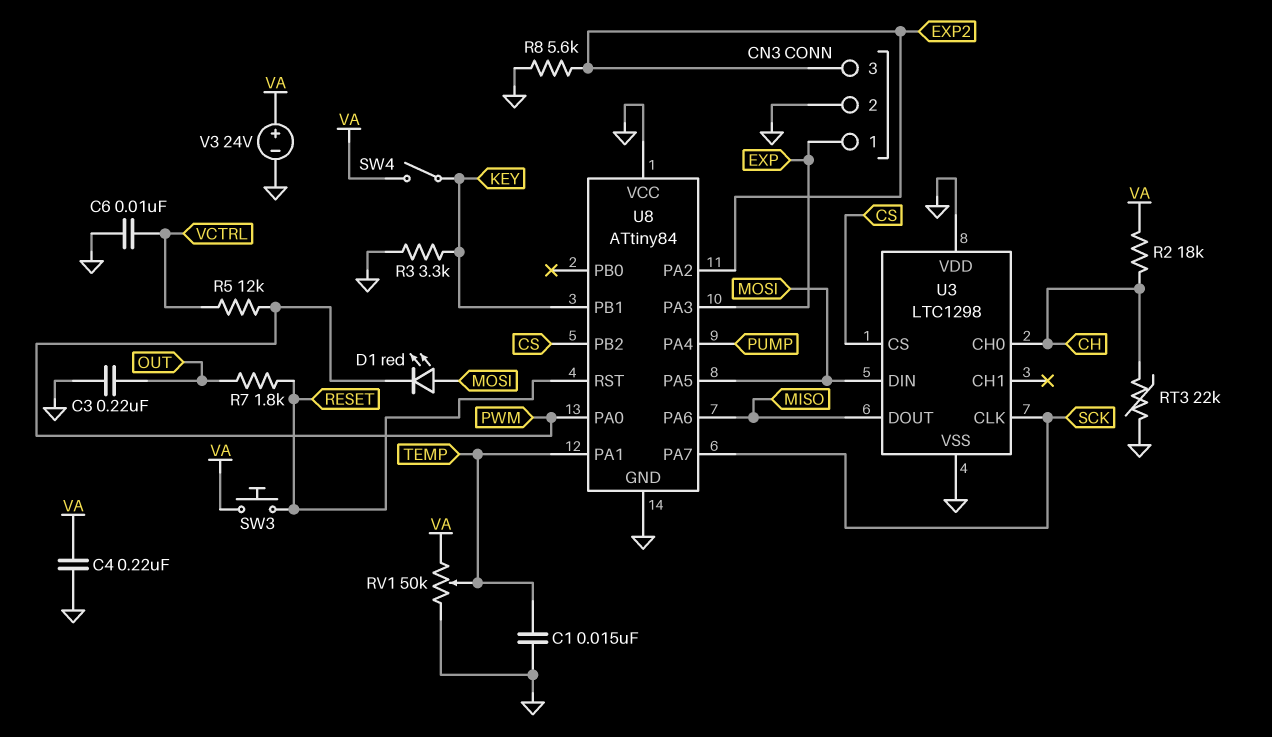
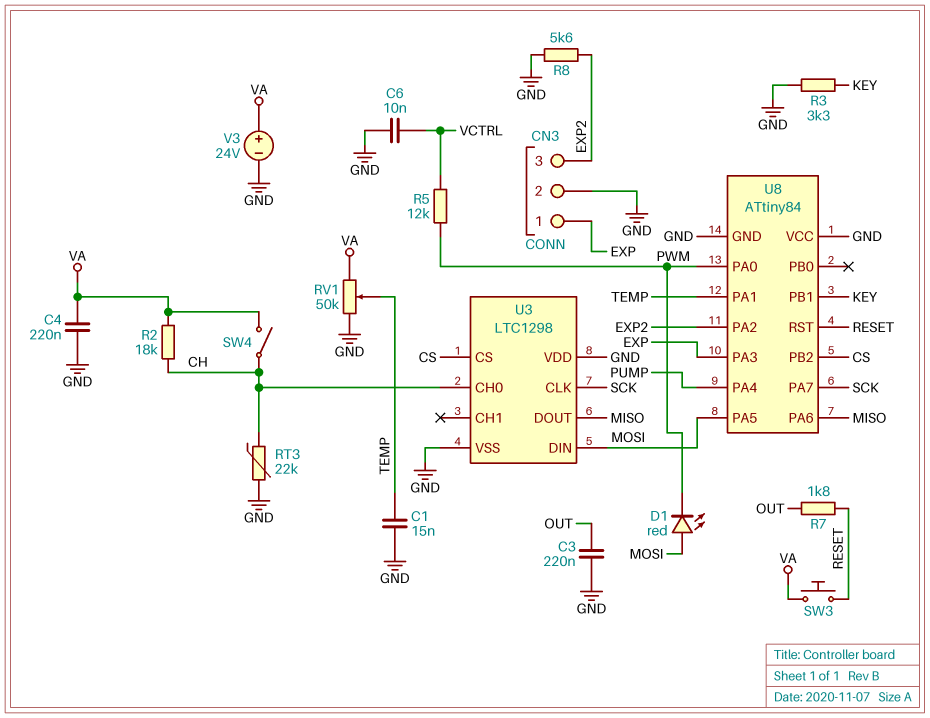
SW4: switch (KEY, VA) -> switch (CH, VA)

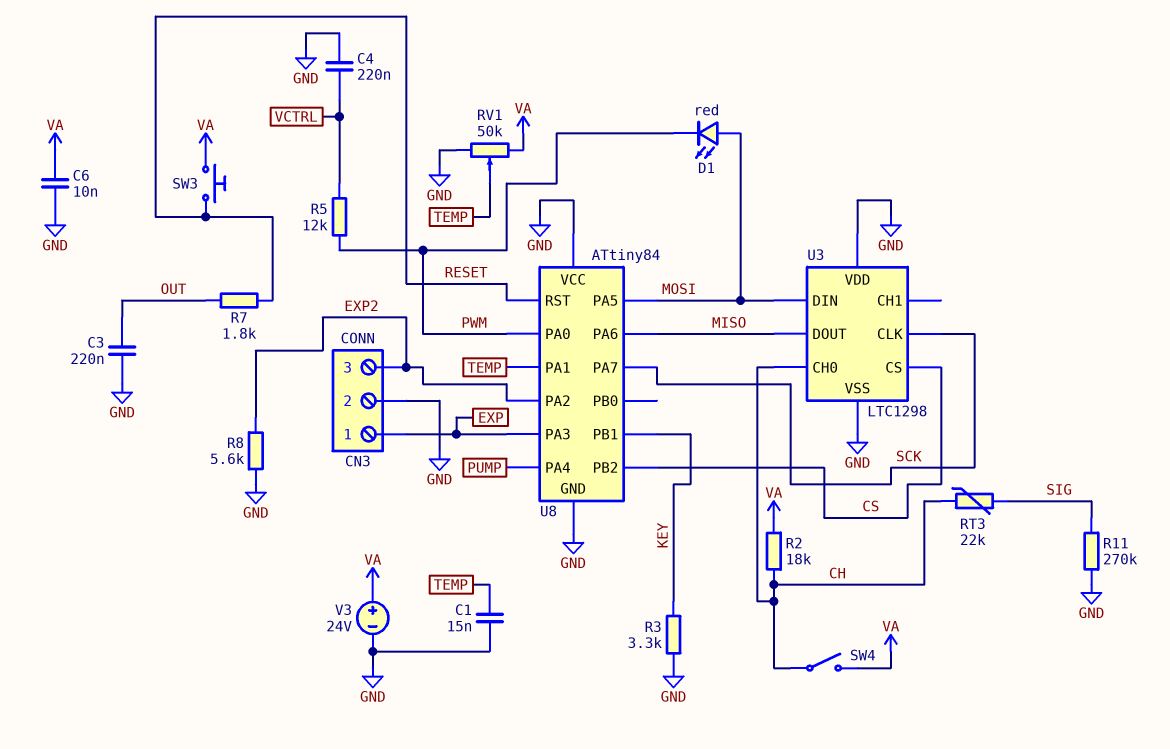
C4: 220nF (GND, VA) -> 220nF (GND, VCTRL)
C6: 10nF (GND, VCTRL) -> 10nF (GND, VA)
R11: none -> 270k (GND, SIG)
RT3: 22k (CH, GND) -> 22k (CH, SIG)

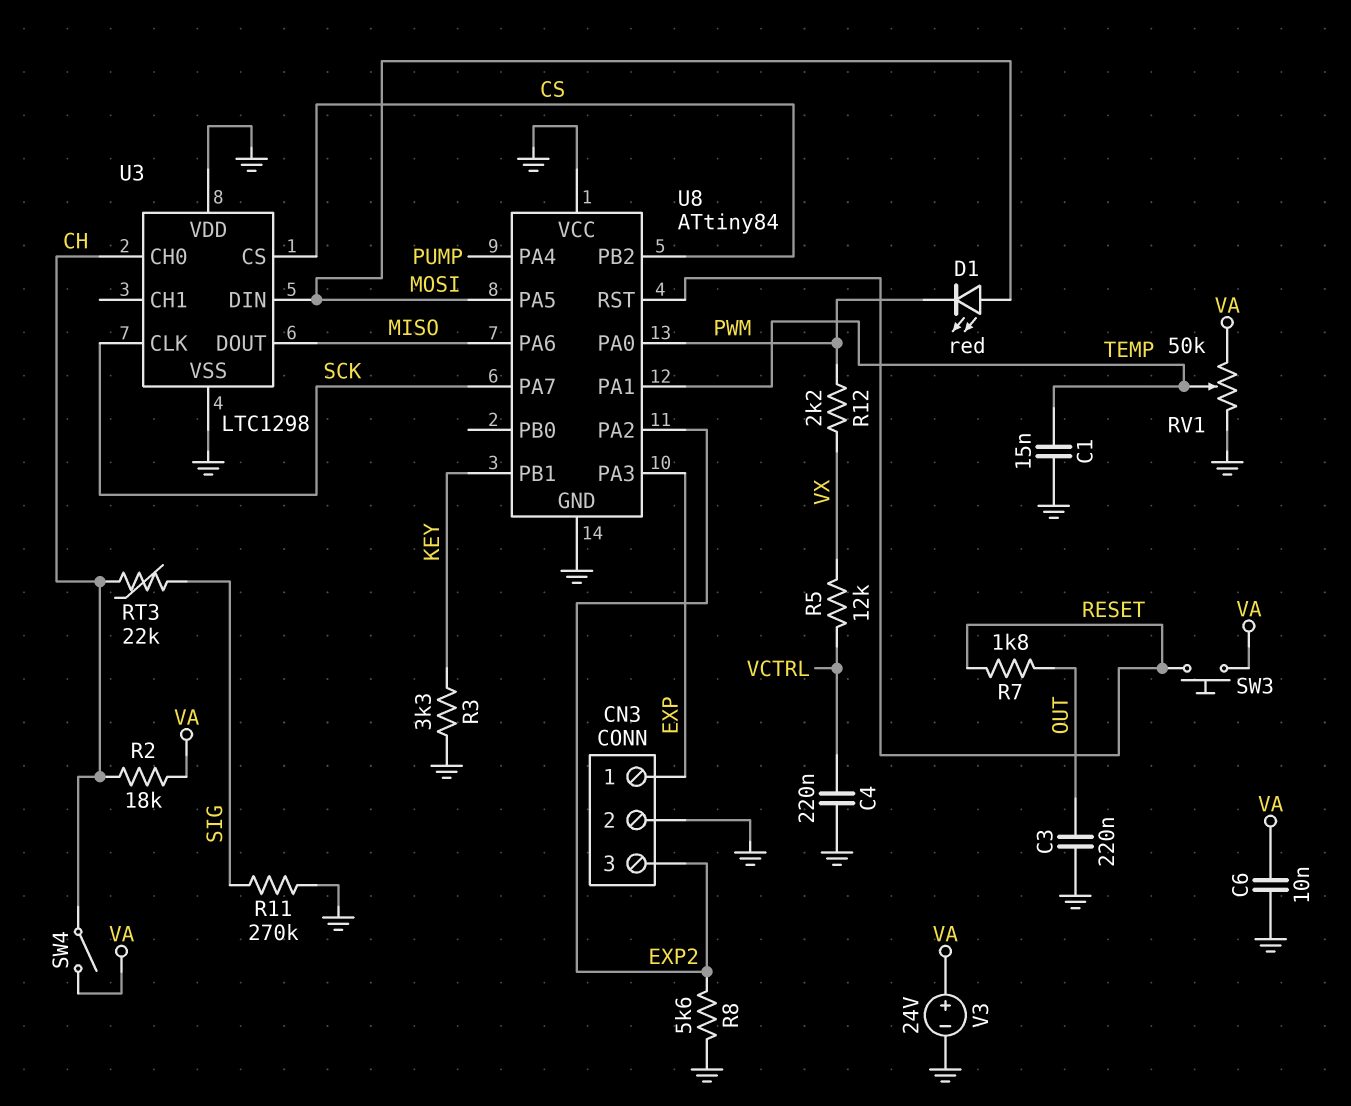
R5: 12k (PWM, VCTRL) -> 12k (VCTRL, VX)
R12: none -> 2.2k (PWM, VX)

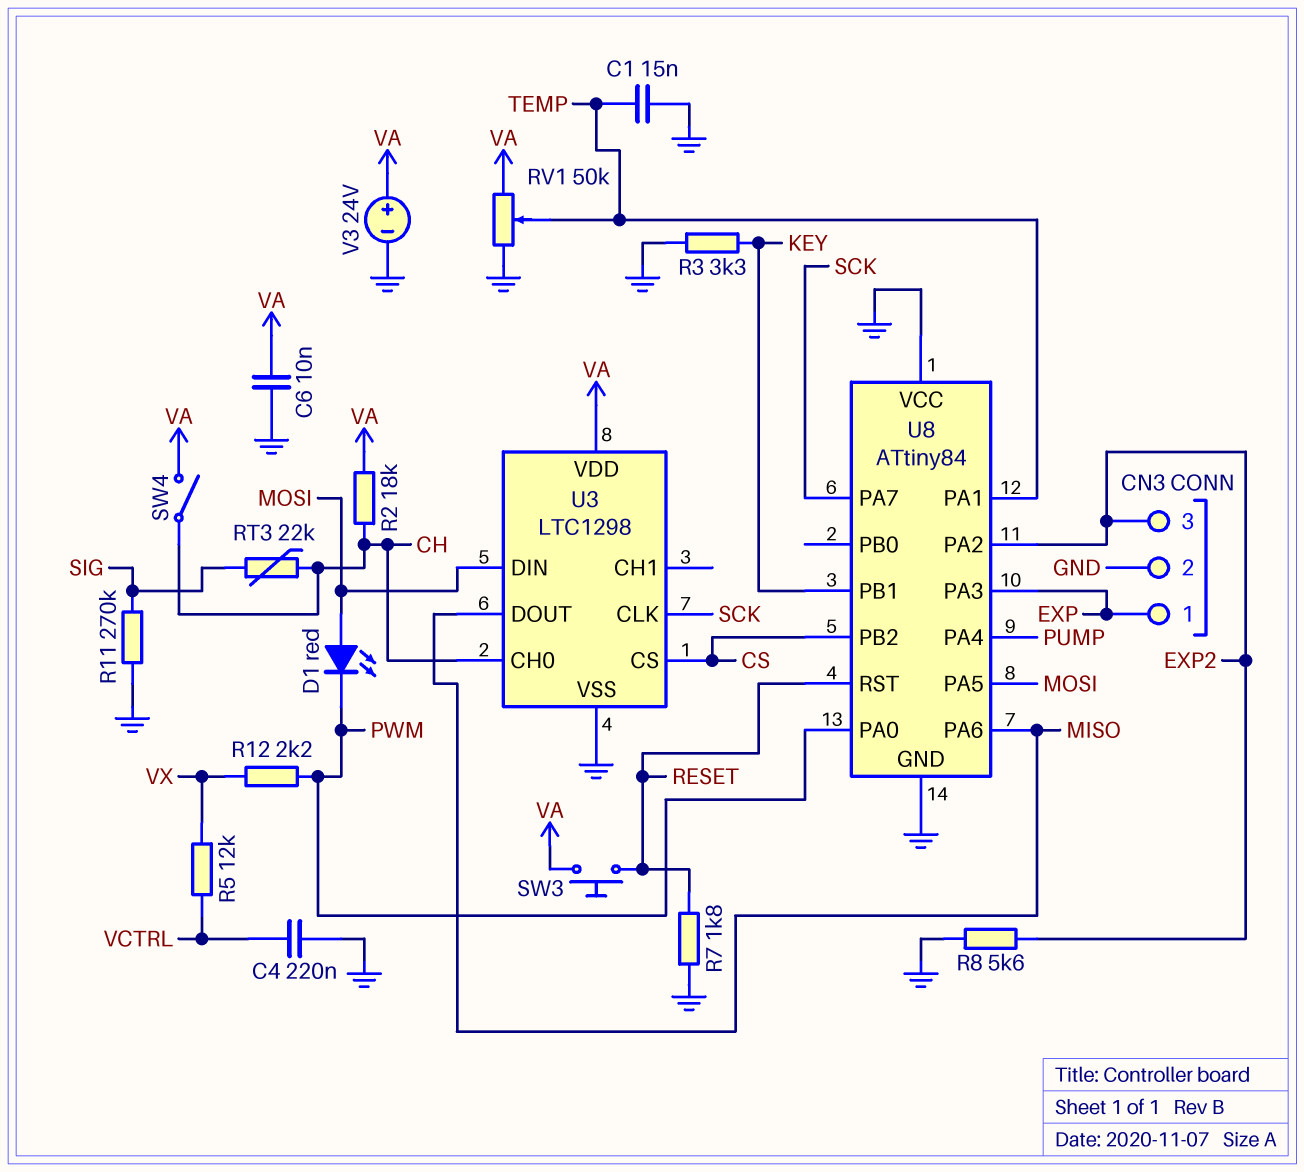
C3: 220nF (GND, OUT) -> none
R7: 1.8k (OUT, RESET) -> 1.8k (GND, RESET)
U3 pin VDD: GND -> VA

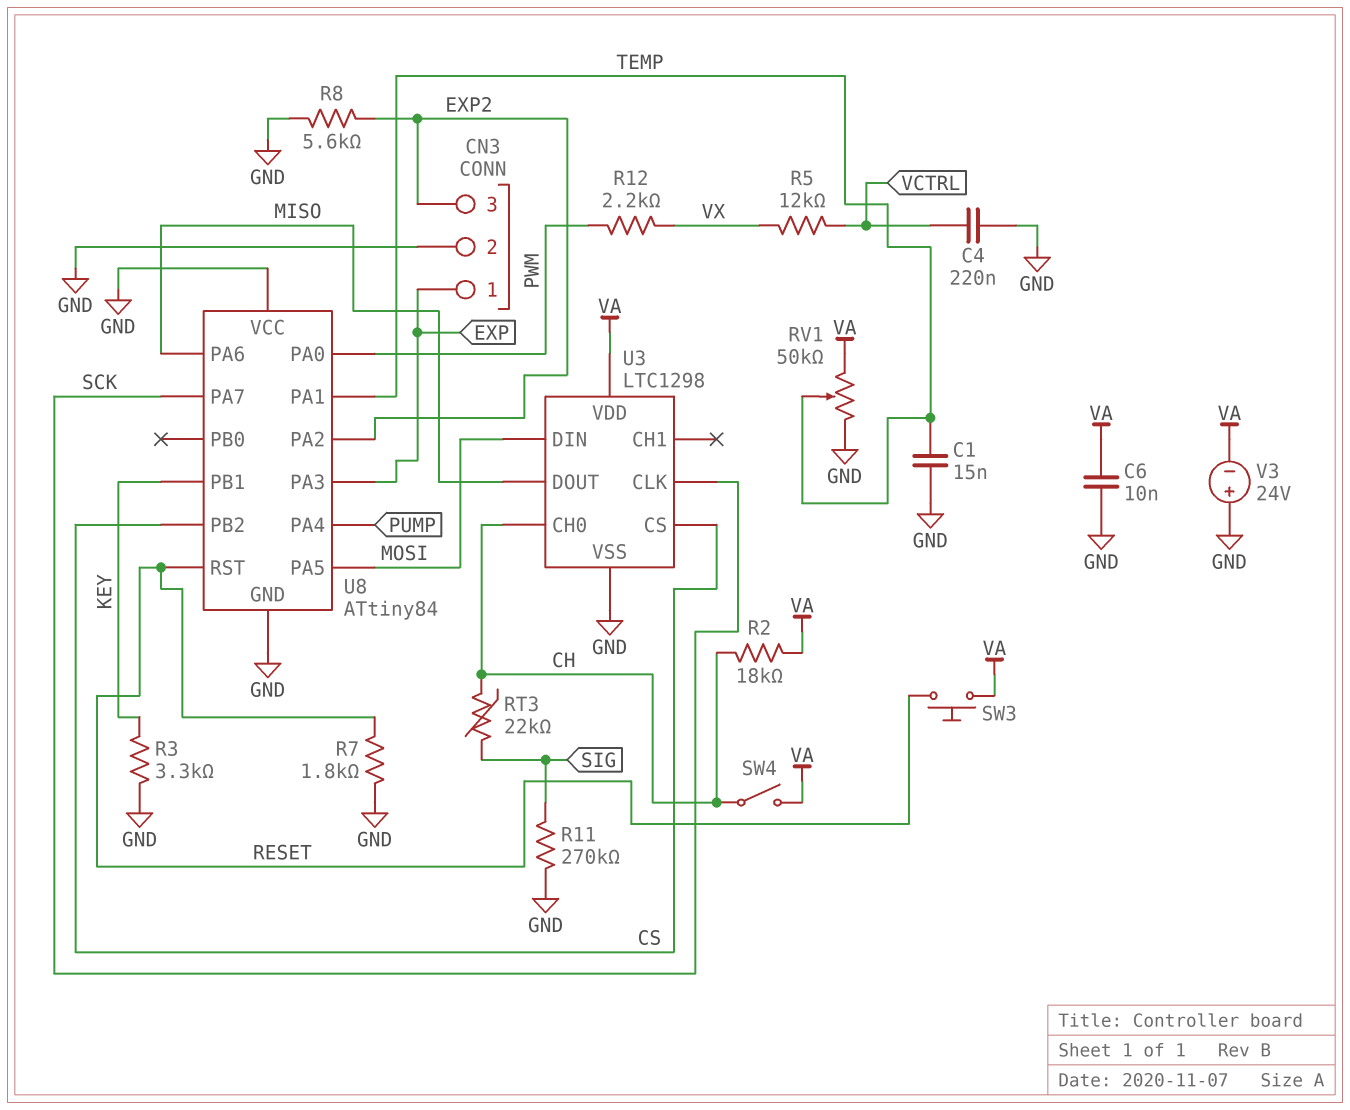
D1: LED red (A MOSI, K PWM) -> none
V3: 24V (plus VA, minus GND) -> 24V (plus GND, minus VA)

